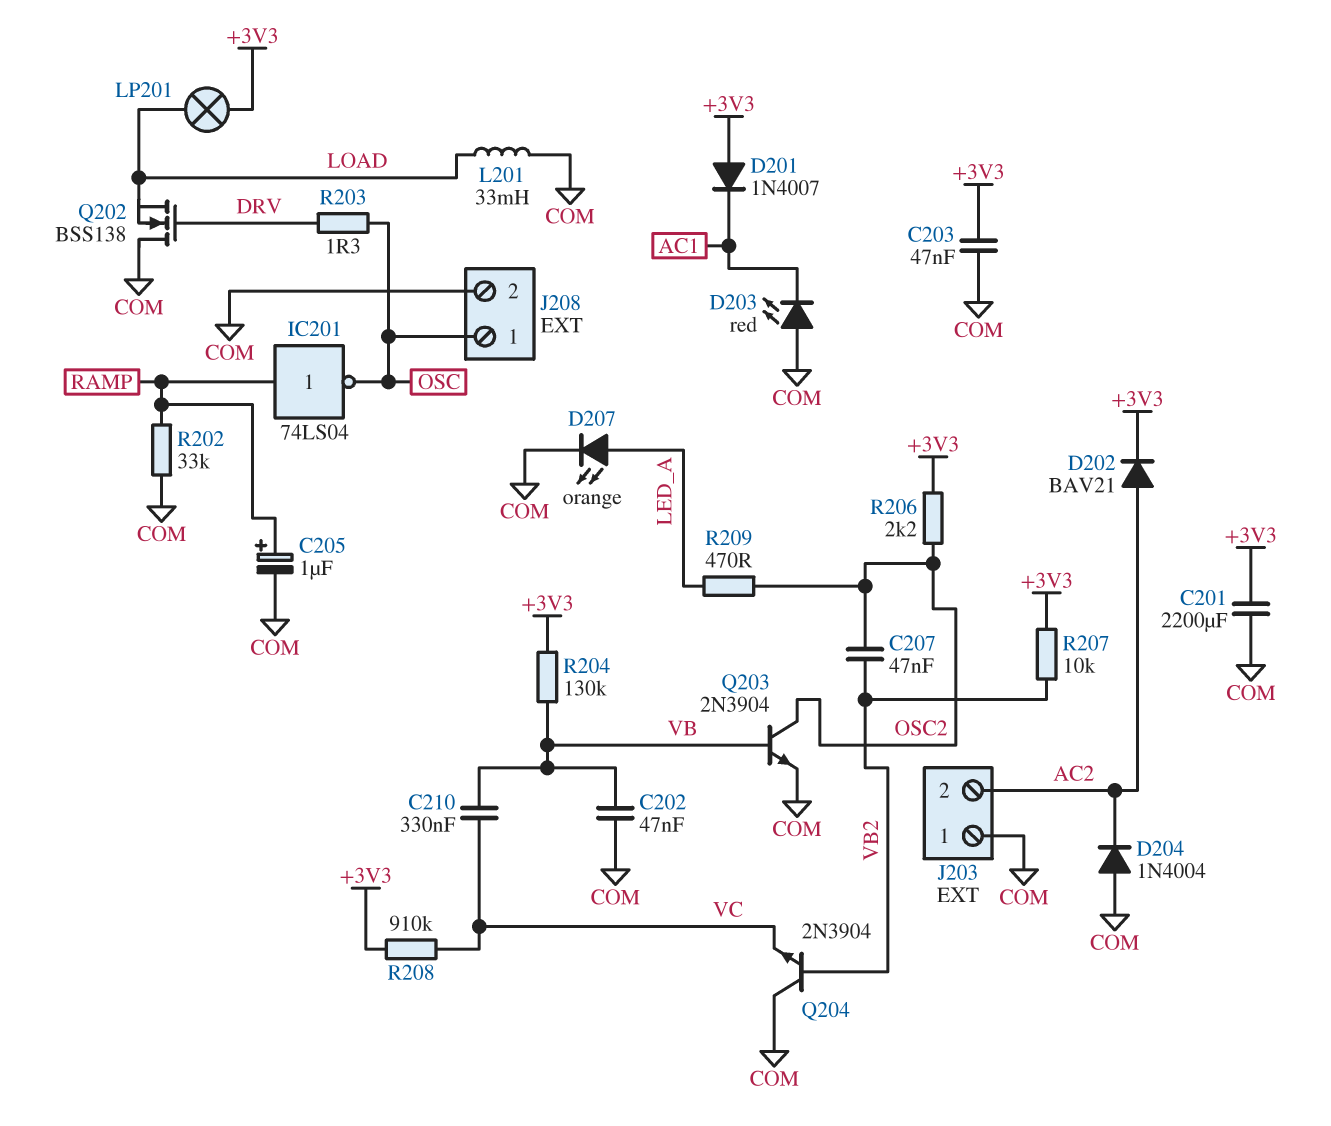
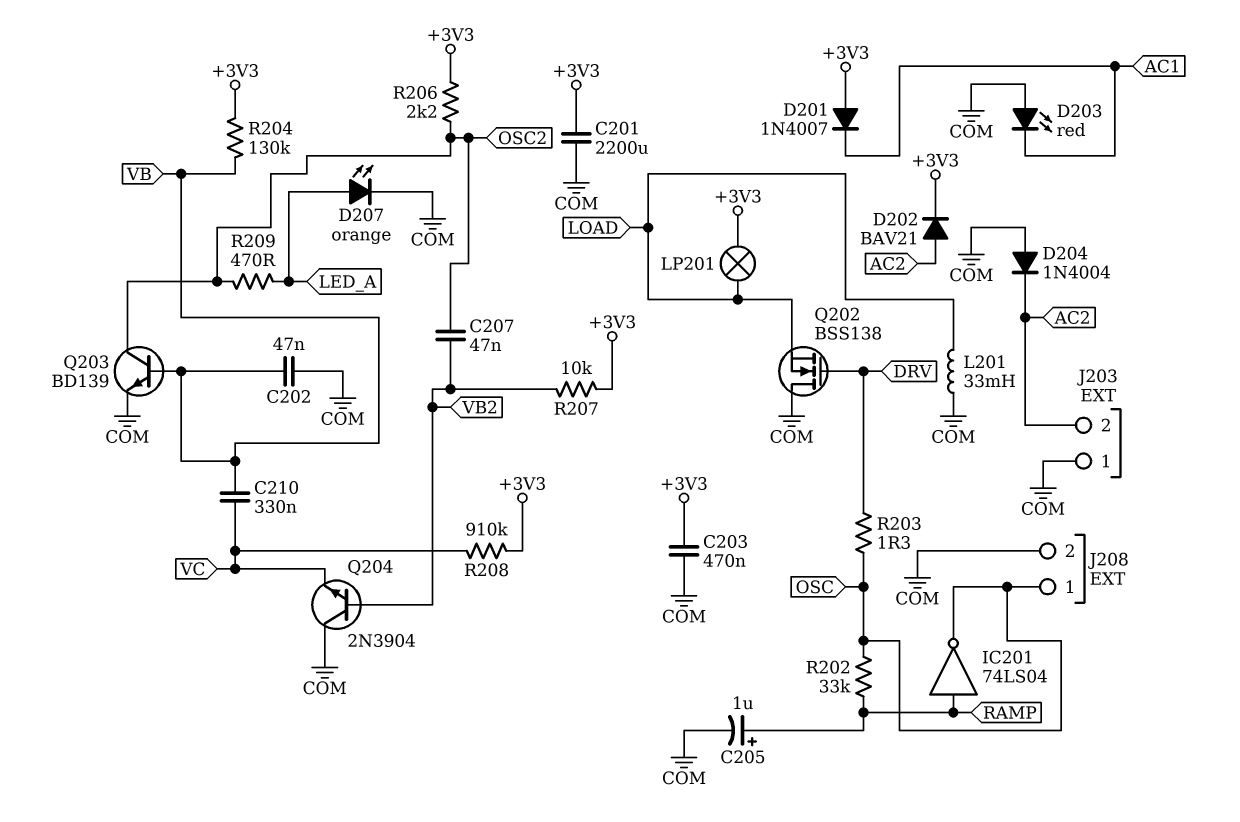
C203: 47nF (+3V3, COM) -> 470nF (+3V3, COM)
Q203: NPN 2N3904 (B VB, C OSC2, E COM) -> NPN BD139 (B VB, C OSC2, E COM)
R202: 33k (COM, RAMP) -> 33k (OSC, RAMP)

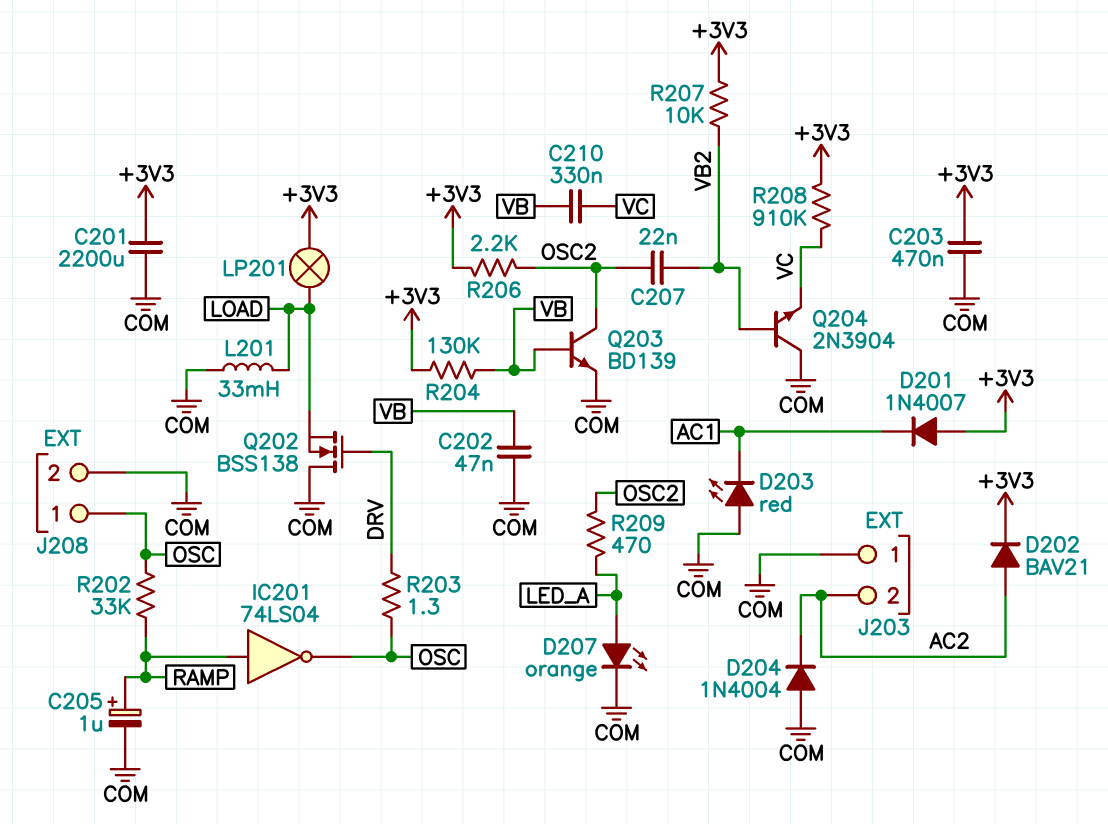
C207: 47nF (OSC2, VB2) -> 22nF (OSC2, VB2)

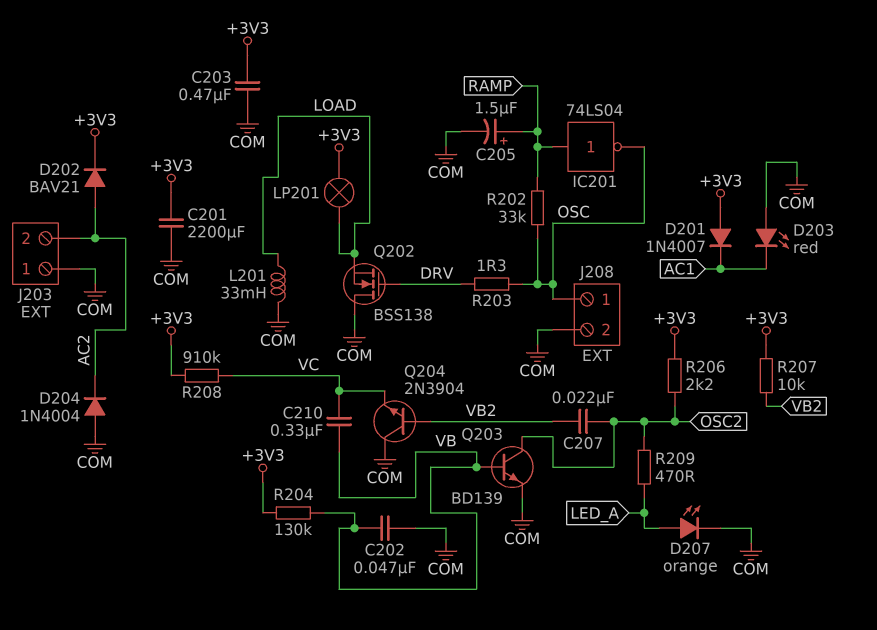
C205: 1uF (plus RAMP, minus COM) -> 1.5uF (plus RAMP, minus COM)

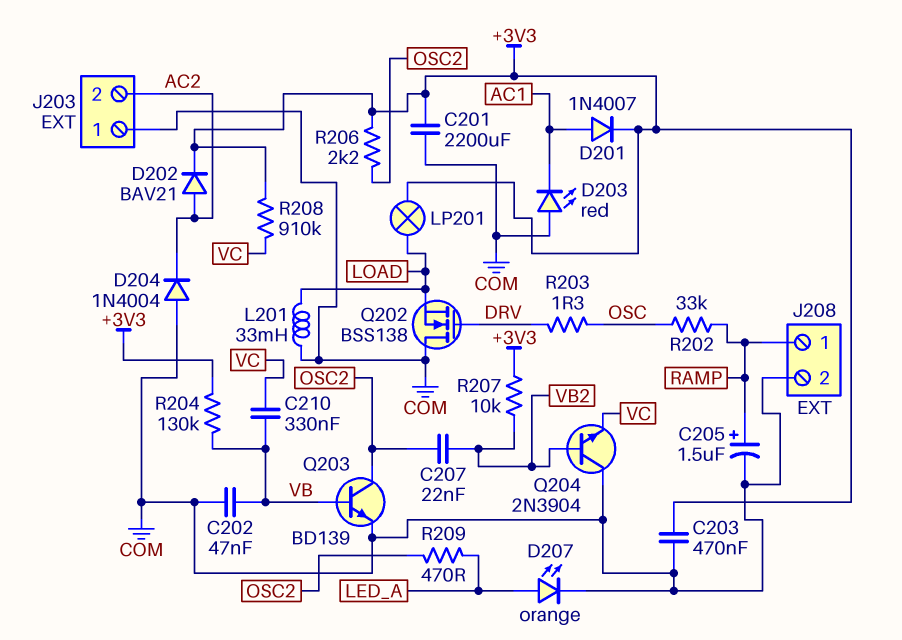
D201: diode 1N4007 (A +3V3, K AC1) -> diode 1N4007 (A AC1, K +3V3)
IC201: NOT 74LS04 (in RAMP, out OSC) -> none
J208 pin 1: OSC -> RAMP

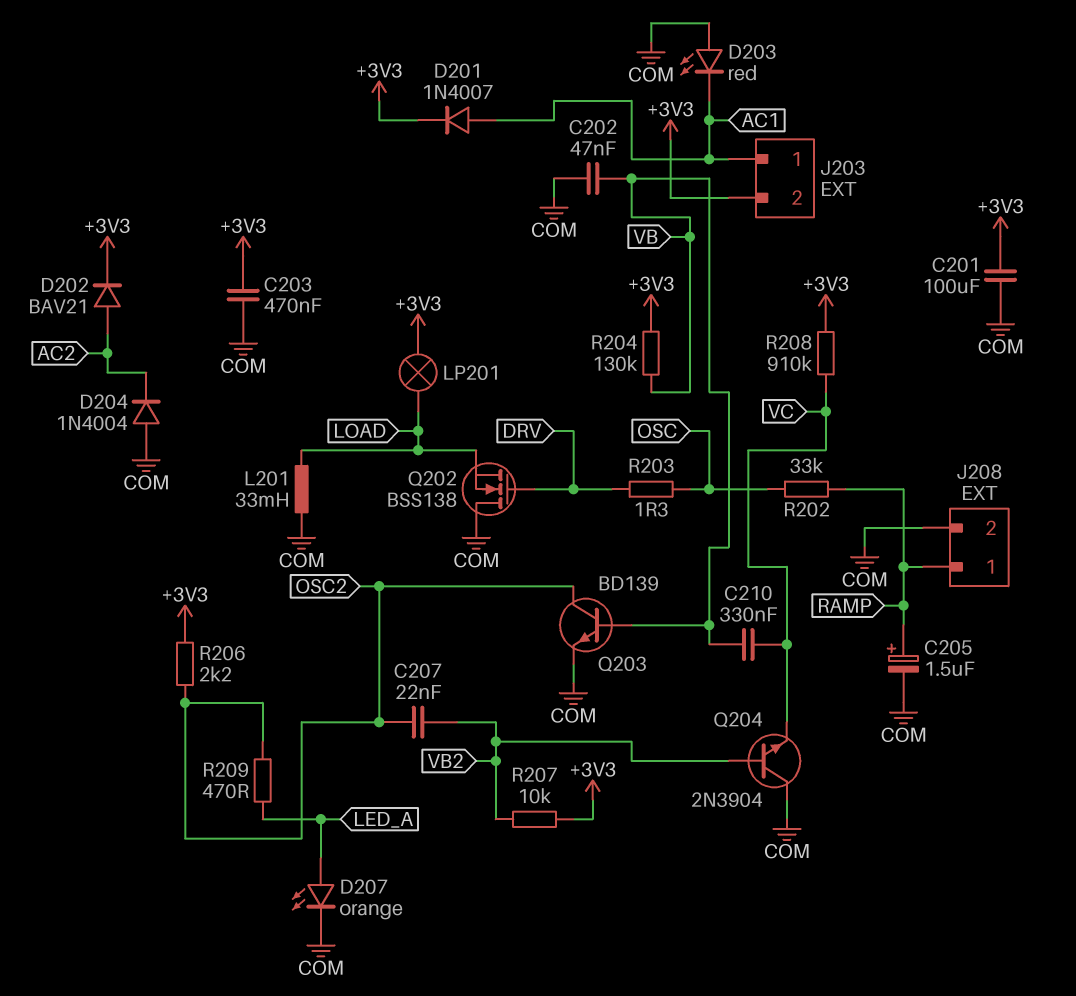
C201: 2200uF (+3V3, COM) -> 100uF (+3V3, COM)
J203 pin 1: COM -> AC1
J203 pin 2: AC2 -> +3V3

